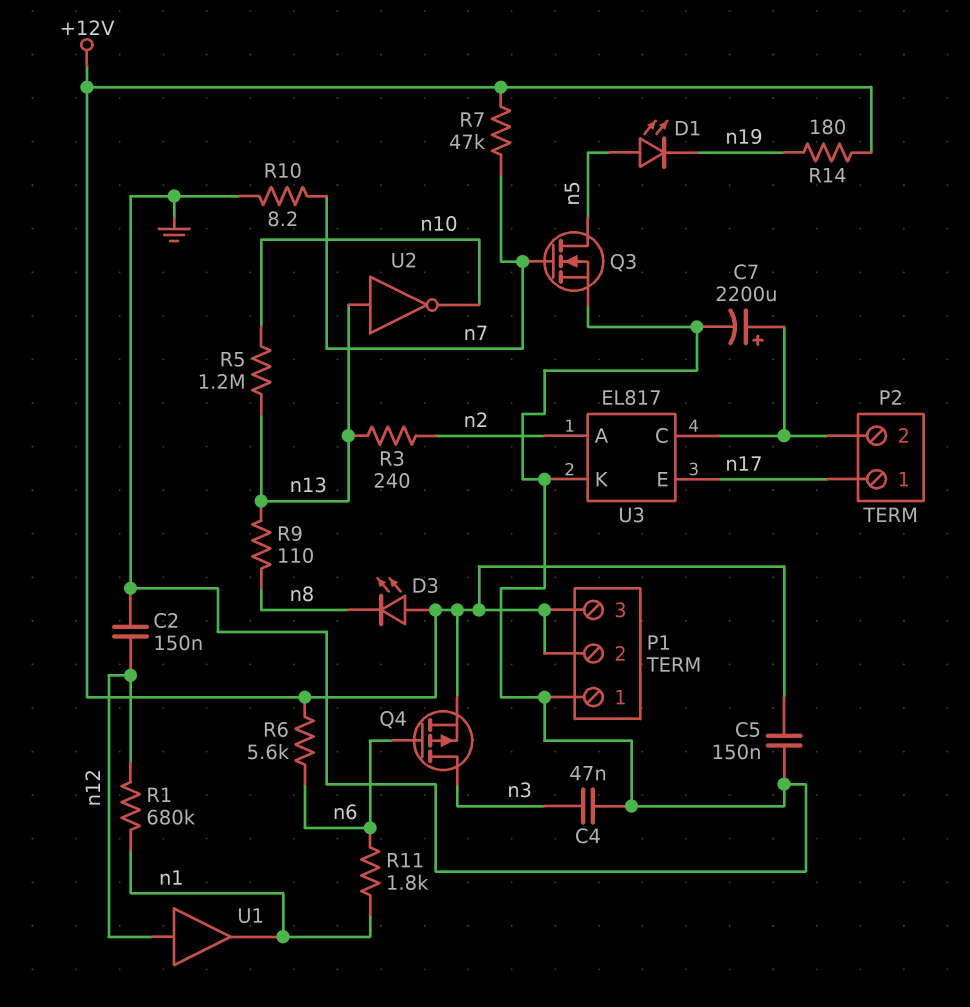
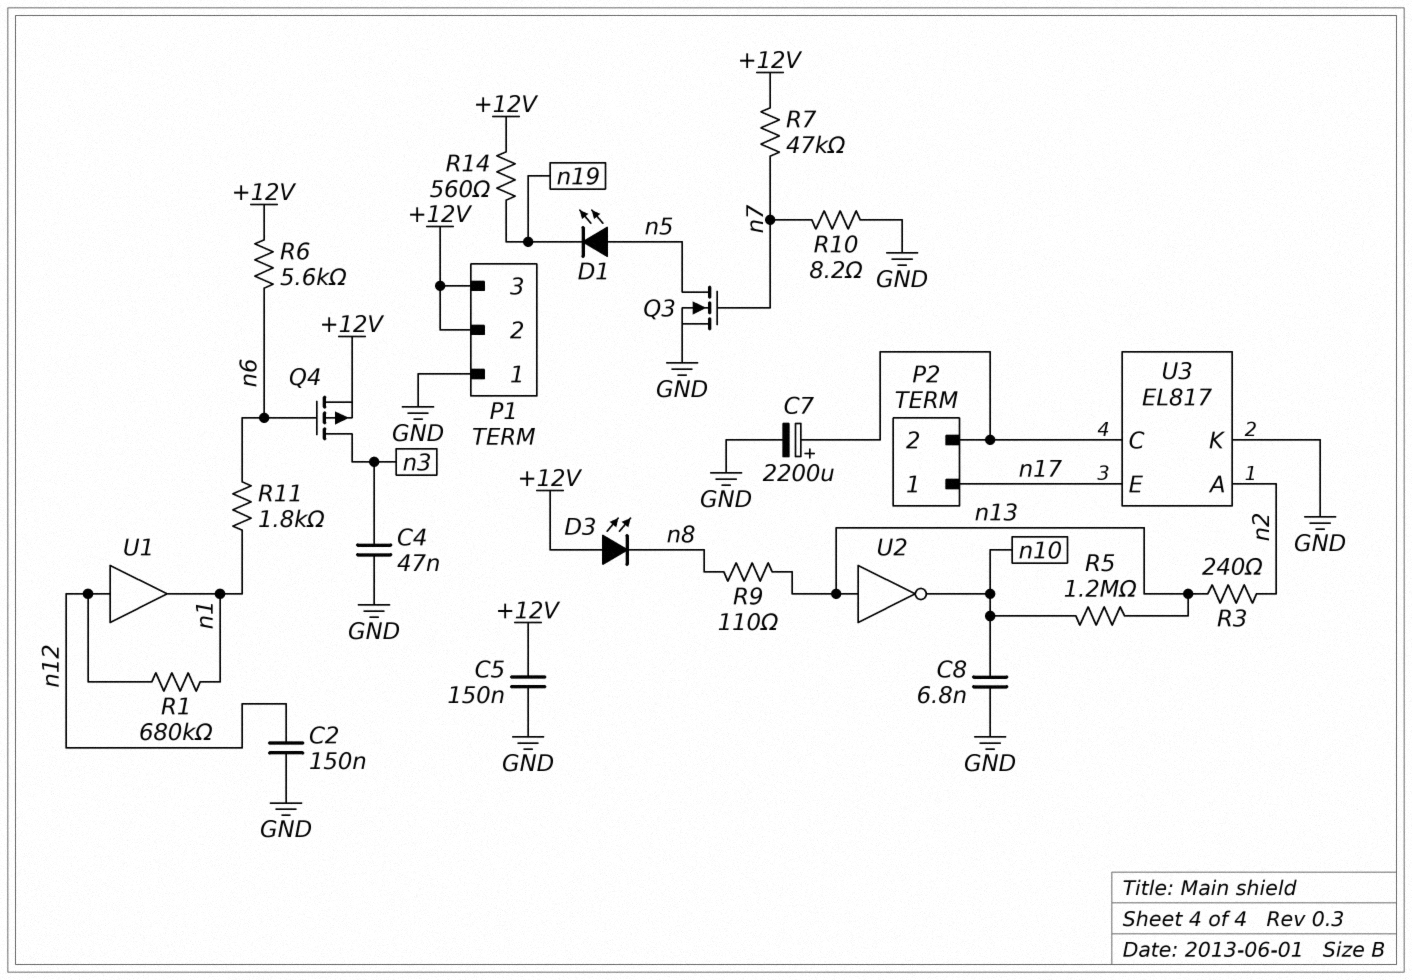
C8: none -> 6.8nF (GND, n10)
R14: 180 (+12V, n19) -> 560 (+12V, n19)

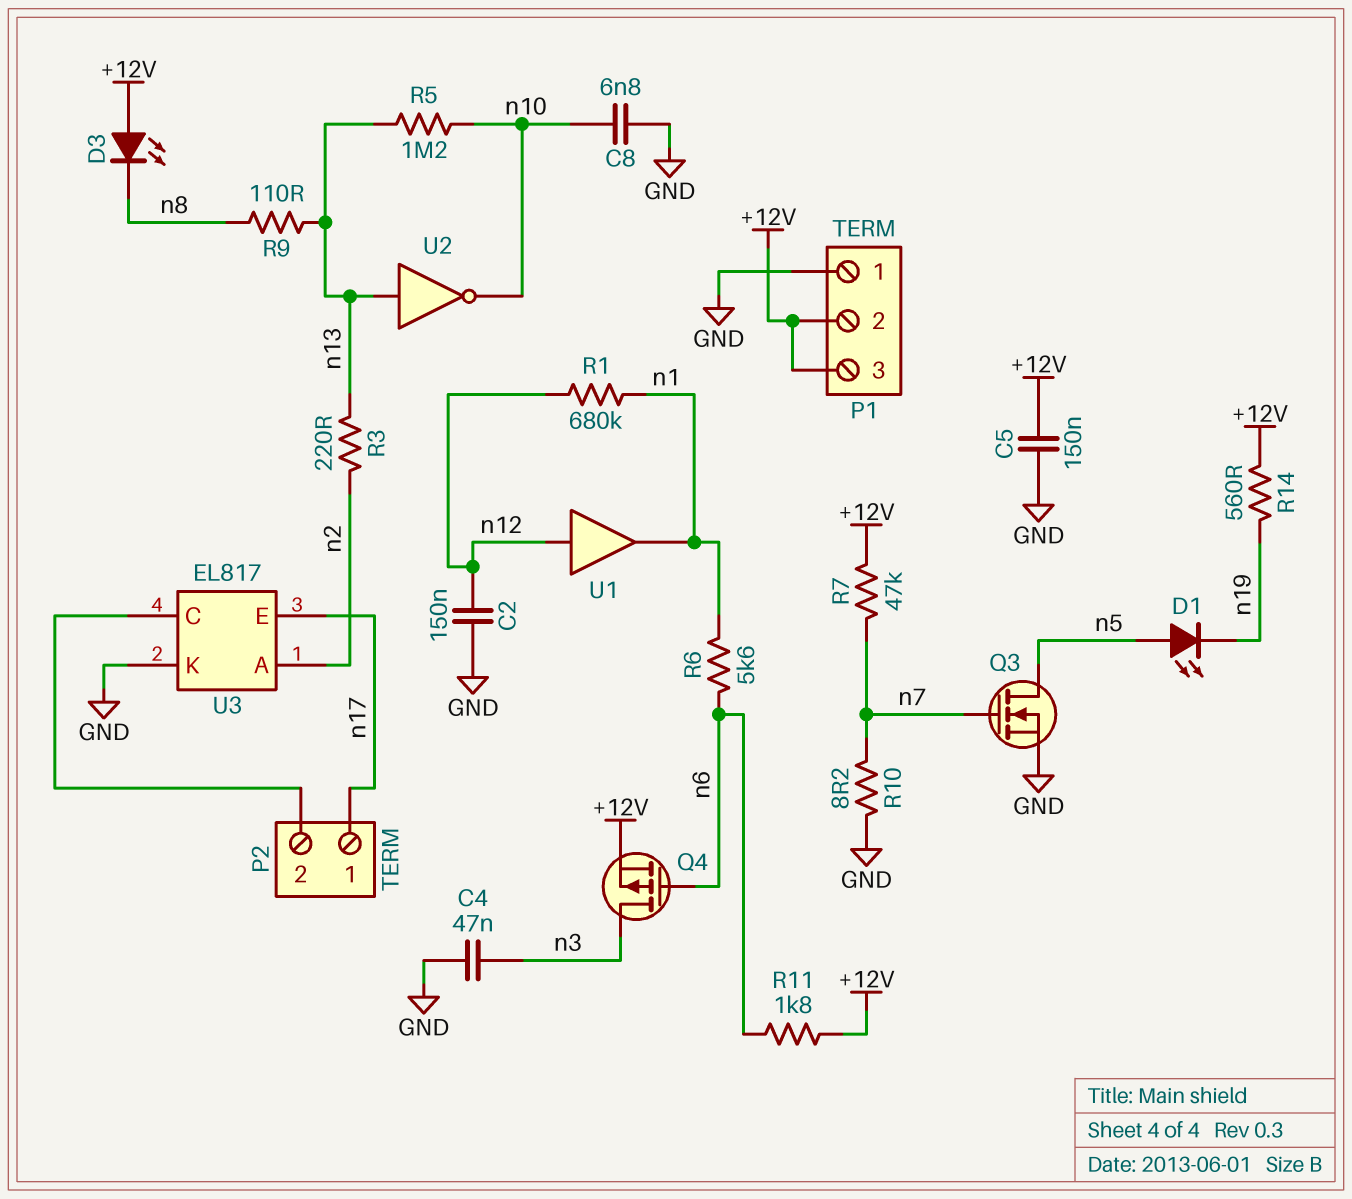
C7: 2200uF (plus P2/2, minus GND) -> none
R3: 240 (n2, n13) -> 220 (n2, n13)
R6: 5.6k (+12V, n6) -> 5.6k (n1, n6)
R11: 1.8k (n1, n6) -> 1.8k (+12V, n6)

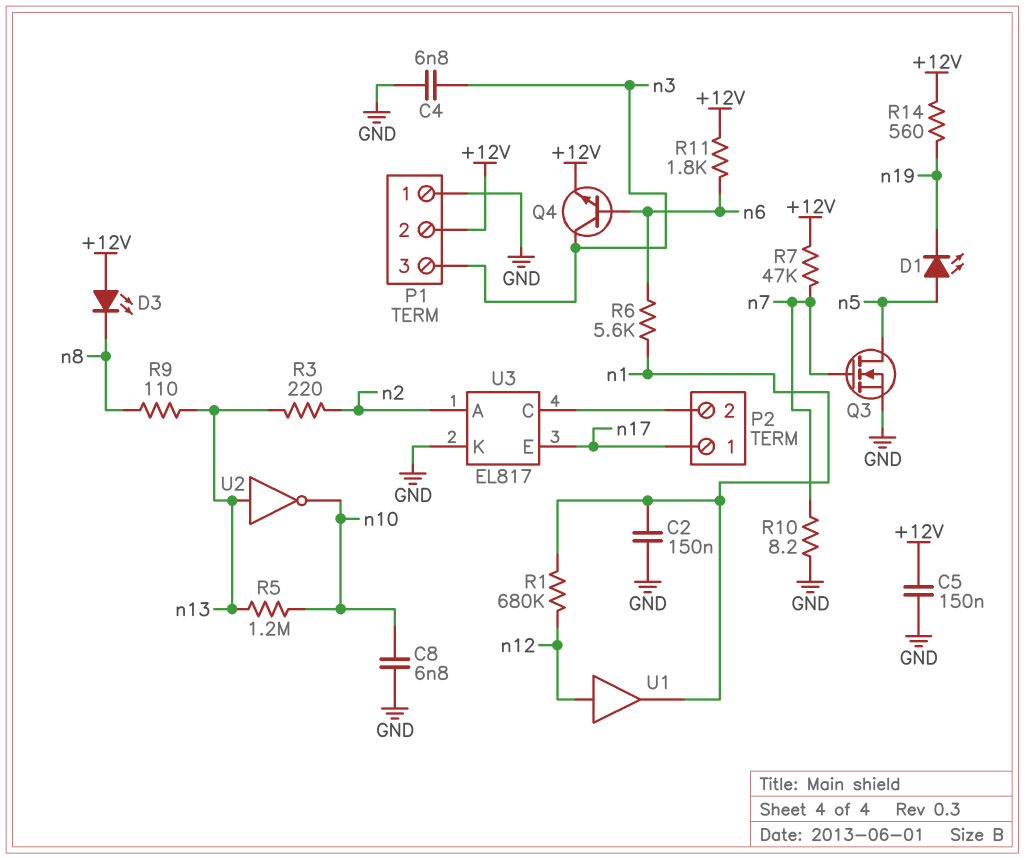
C2: 150nF (GND, n12) -> 150nF (GND, n1)
C4: 47nF (GND, n3) -> 6.8nF (GND, n3)
P1 pin 3: +12V -> n3
Q4: PMOS (G n6, D n3, S +12V) -> NPN (B n6, C n3, E +12V)

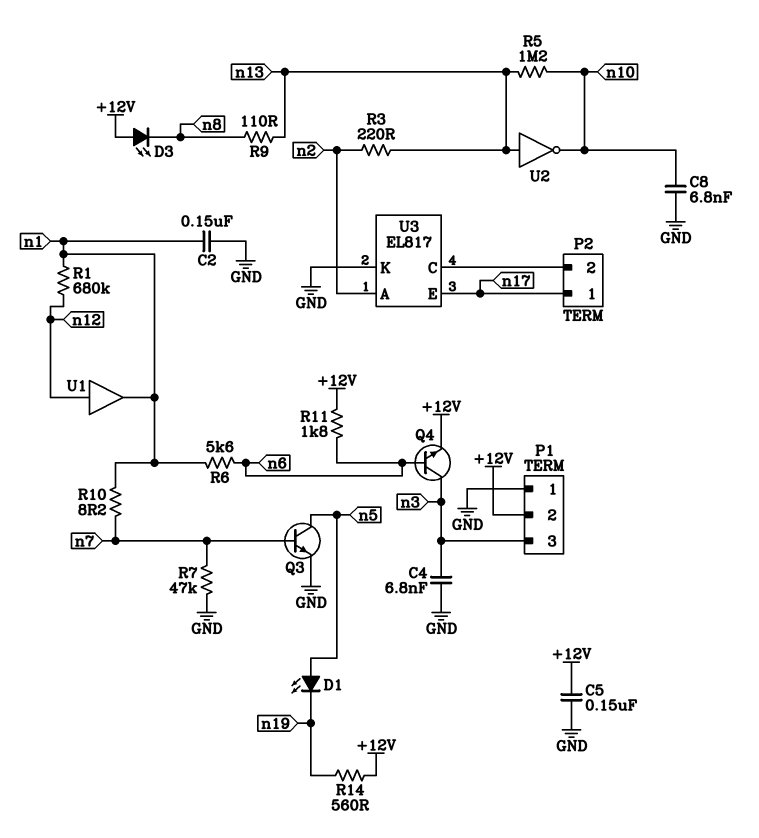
Q3: NMOS (G n7, D n5, S GND) -> NPN (B n7, C n5, E GND)
R7: 47k (+12V, n7) -> 47k (GND, n7)
R10: 8.2 (GND, n7) -> 8.2 (n1, n7)

